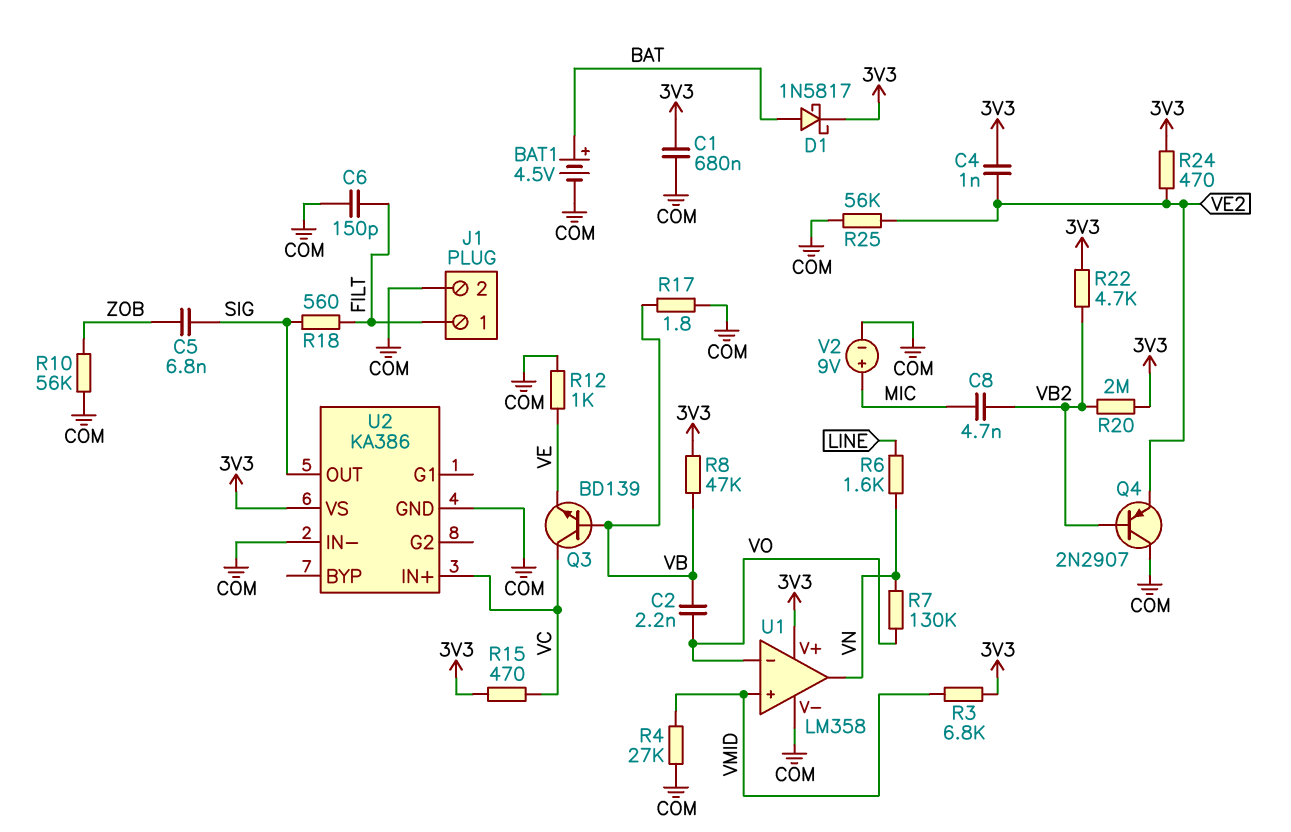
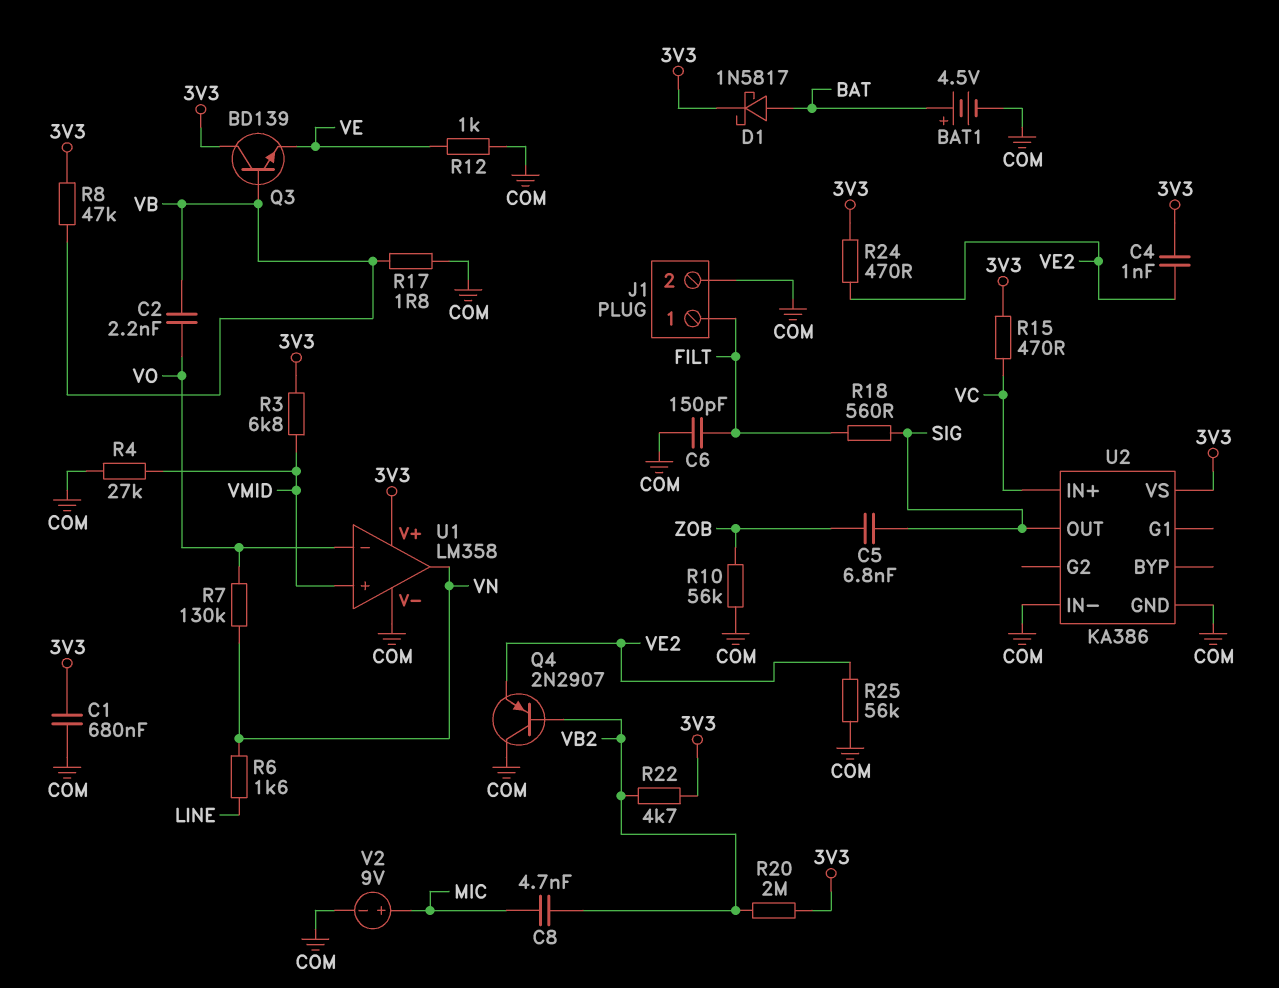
Q3: NPN BD139 (B VB, C VC, E VE) -> NPN BD139 (B VB, C 3V3, E VE)

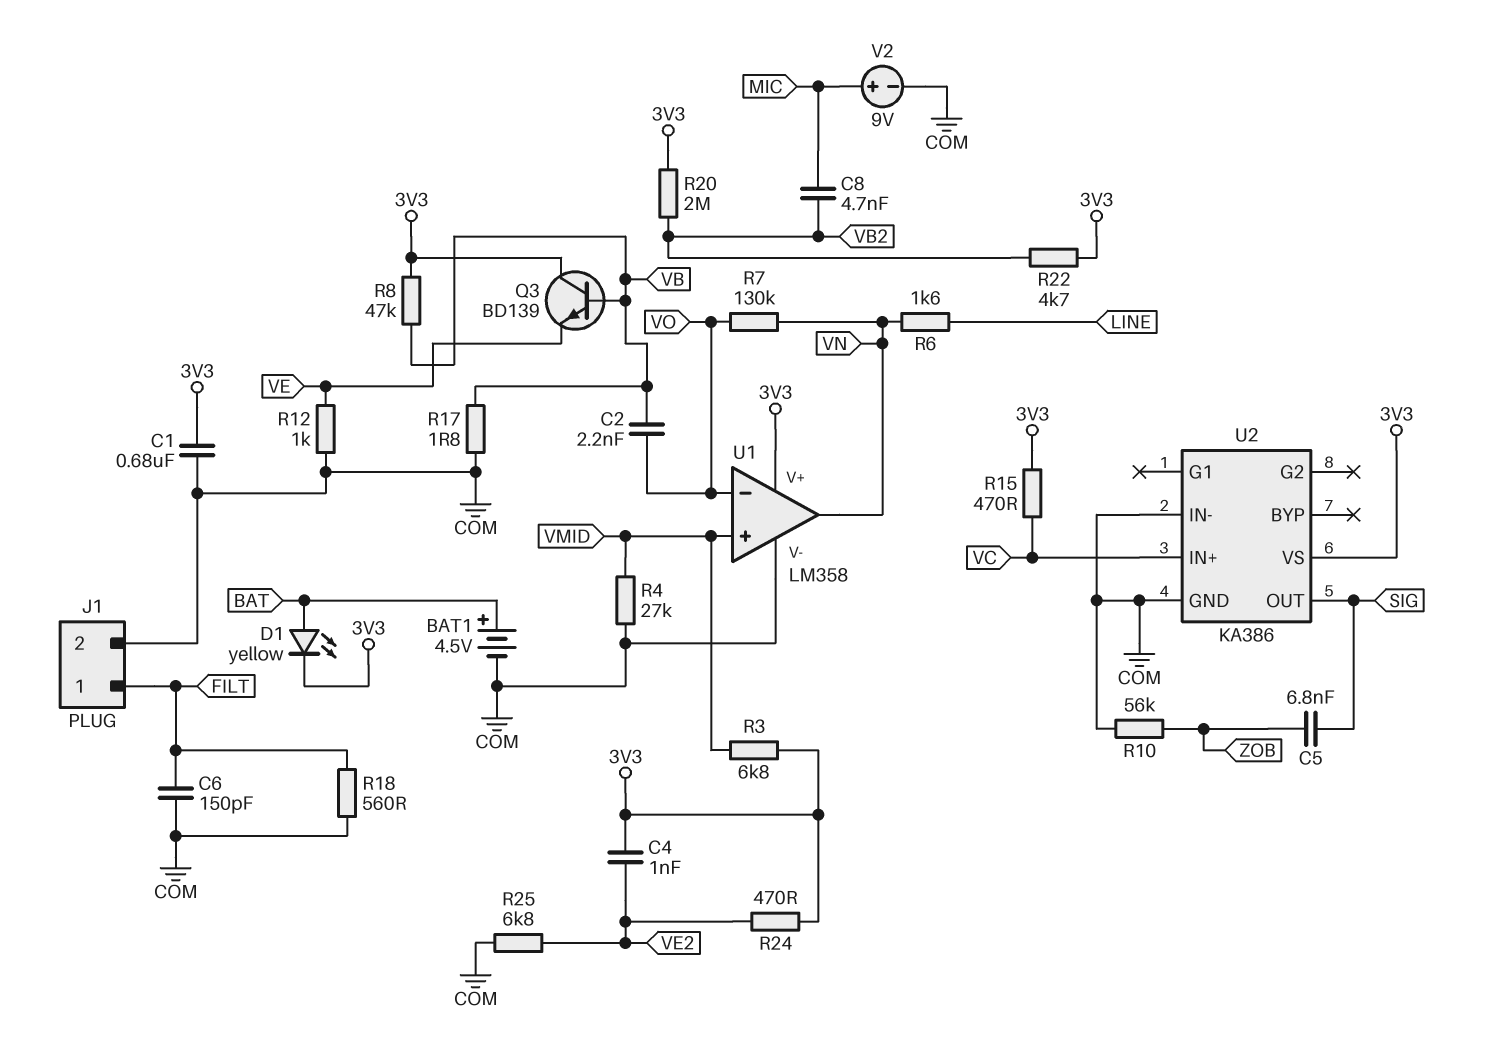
D1: schottky 1N5817 (A BAT, K 3V3) -> LED yellow (A BAT, K 3V3)
Q4: PNP 2N2907 (B VB2, C COM, E VE2) -> none
R18: 560 (FILT, SIG) -> 560 (COM, FILT)
R25: 56k (COM, VE2) -> 6.8k (COM, VE2)

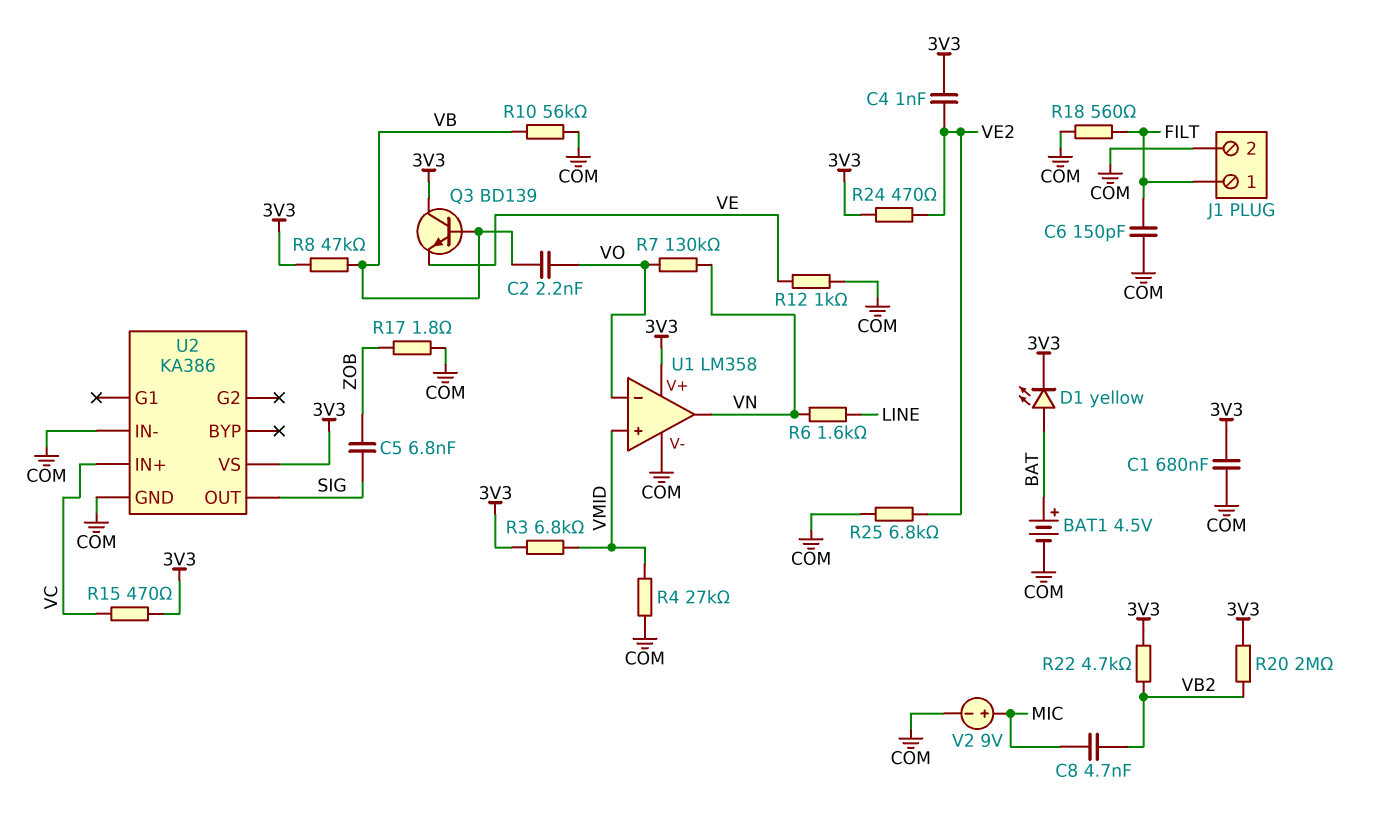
R10: 56k (COM, ZOB) -> 56k (COM, VB)
R17: 1.8 (COM, VB) -> 1.8 (COM, ZOB)

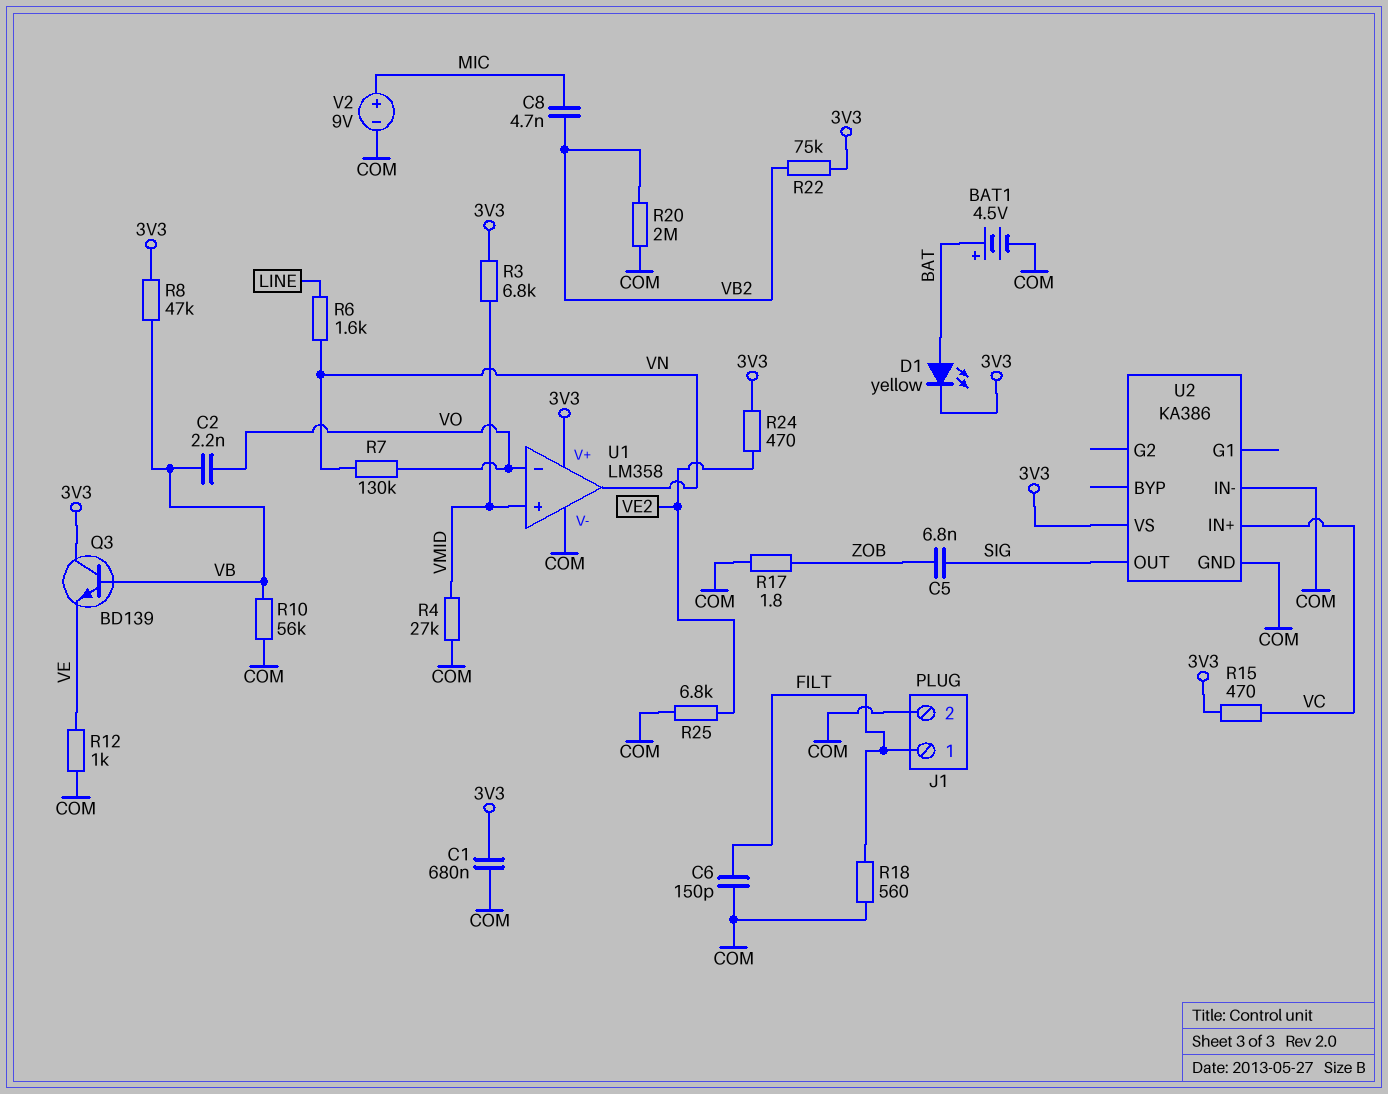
C4: 1nF (3V3, VE2) -> none
R20: 2M (3V3, VB2) -> 2M (COM, VB2)
R22: 4.7k (3V3, VB2) -> 75k (3V3, VB2)

